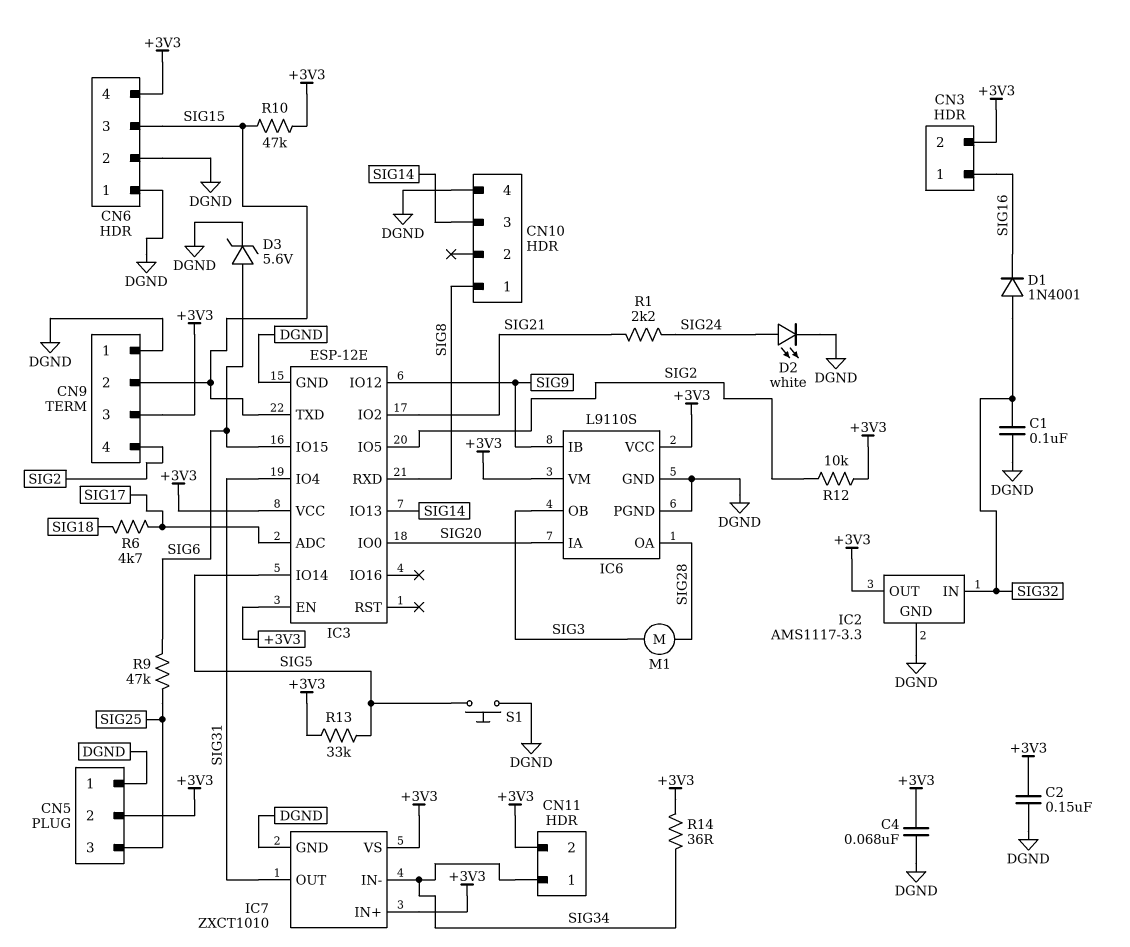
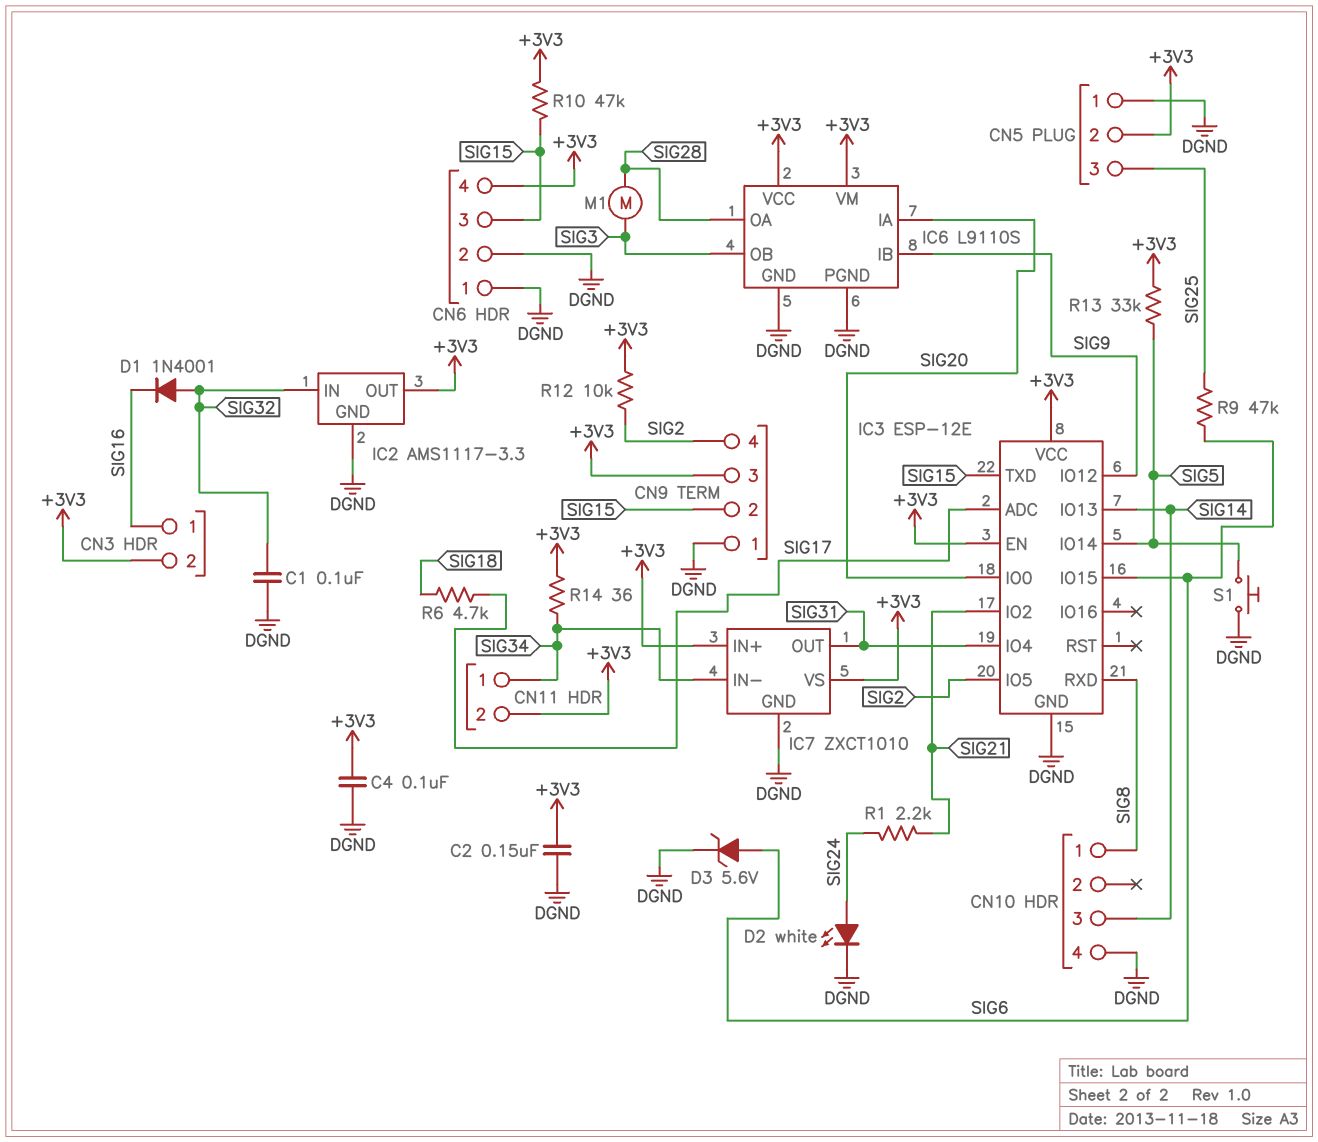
C4: 68nF (+3V3, DGND) -> 100nF (+3V3, DGND)

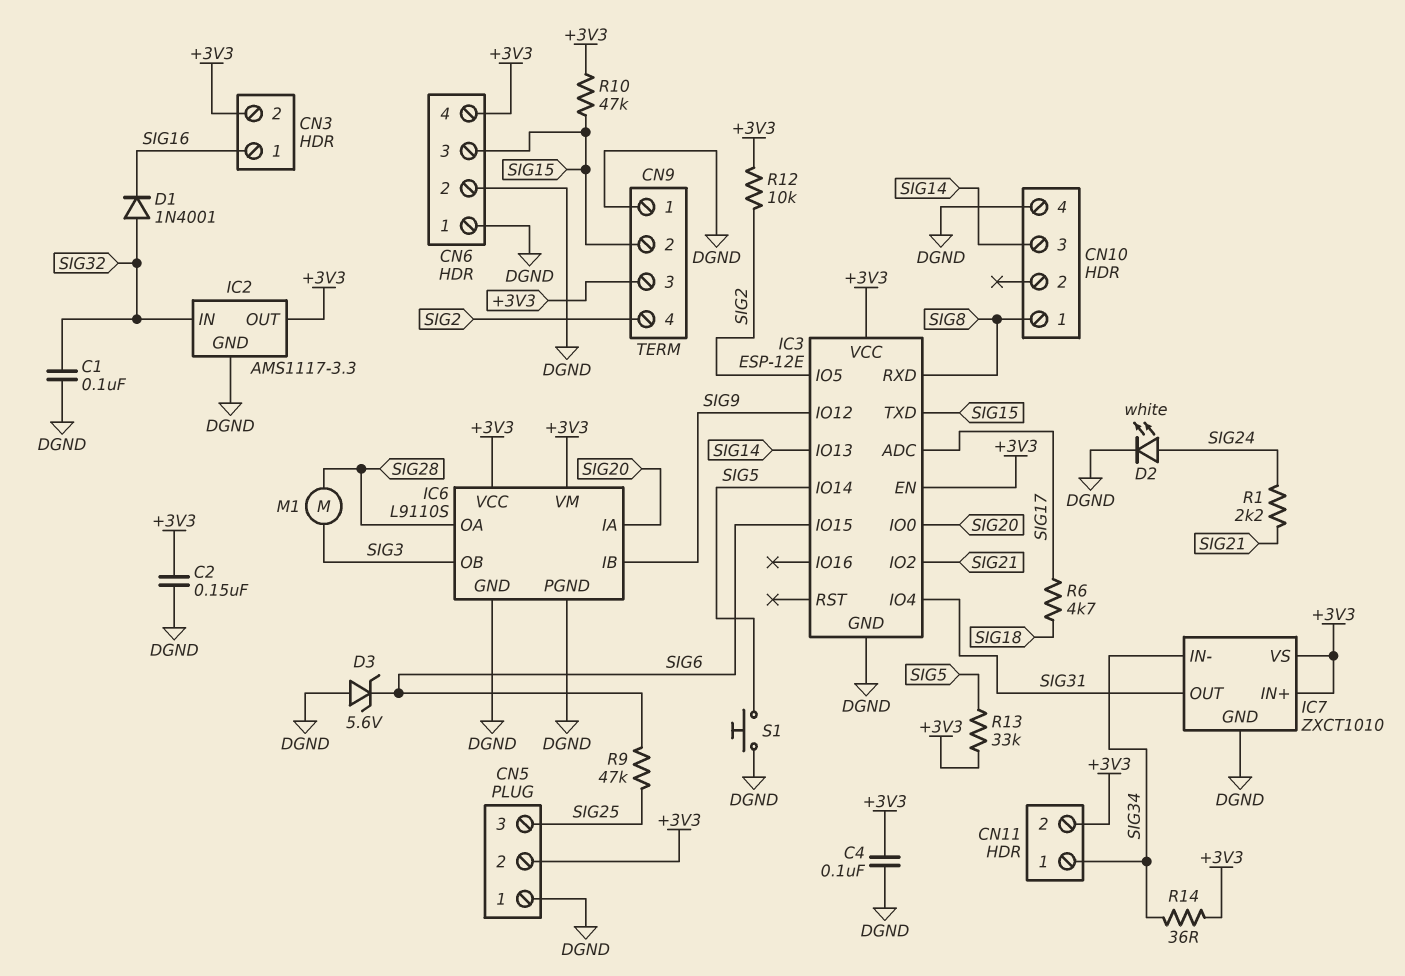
D3: zener 5.6V (A SIG6, K DGND) -> zener 5.6V (A DGND, K SIG6)

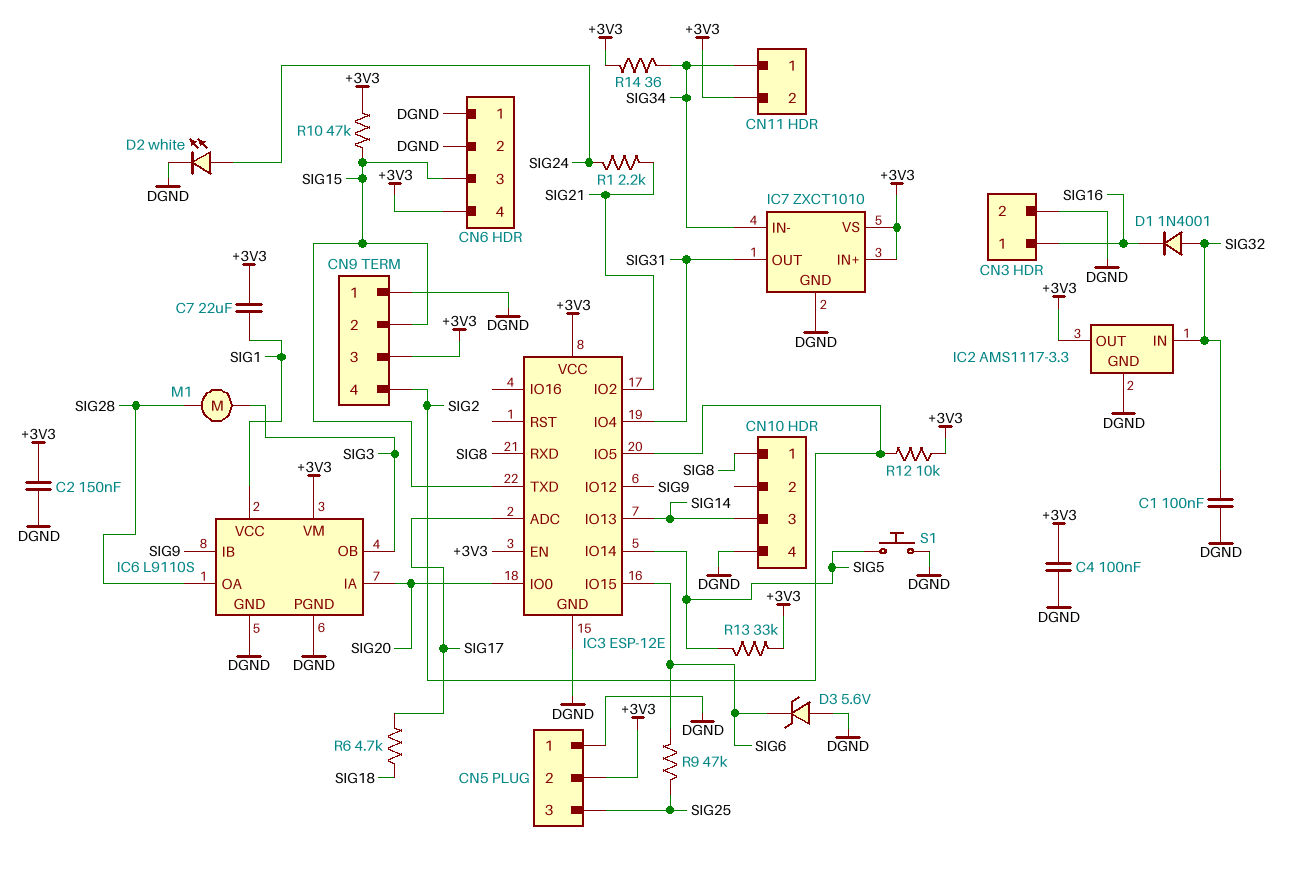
C7: none -> 22uF (+3V3, SIG1)
CN3 pin 2: +3V3 -> DGND
IC6 pin VCC: +3V3 -> SIG1

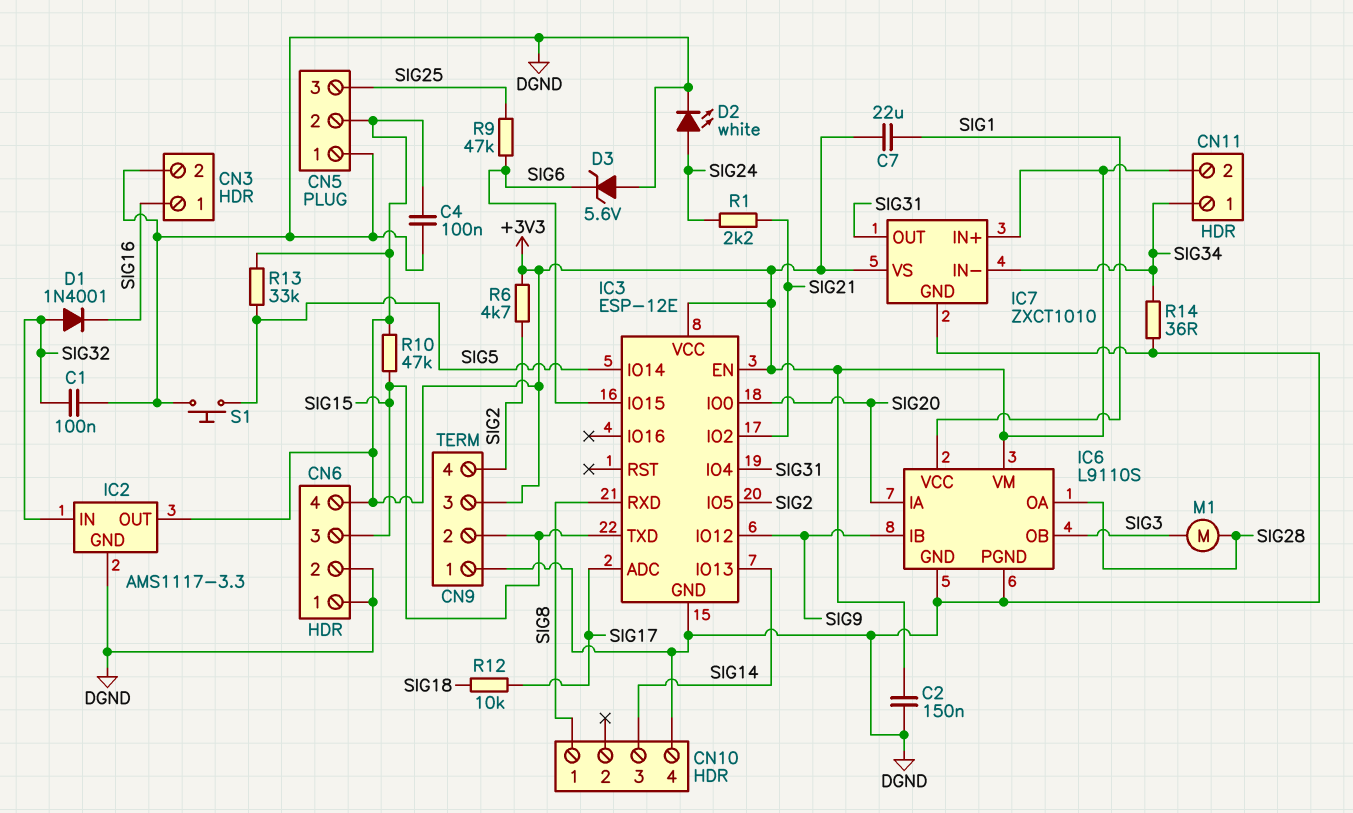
R6: 4.7k (SIG17, SIG18) -> 4.7k (+3V3, SIG2)
R12: 10k (+3V3, SIG2) -> 10k (SIG17, SIG18)
R14: 36 (+3V3, SIG34) -> 36 (DGND, SIG34)

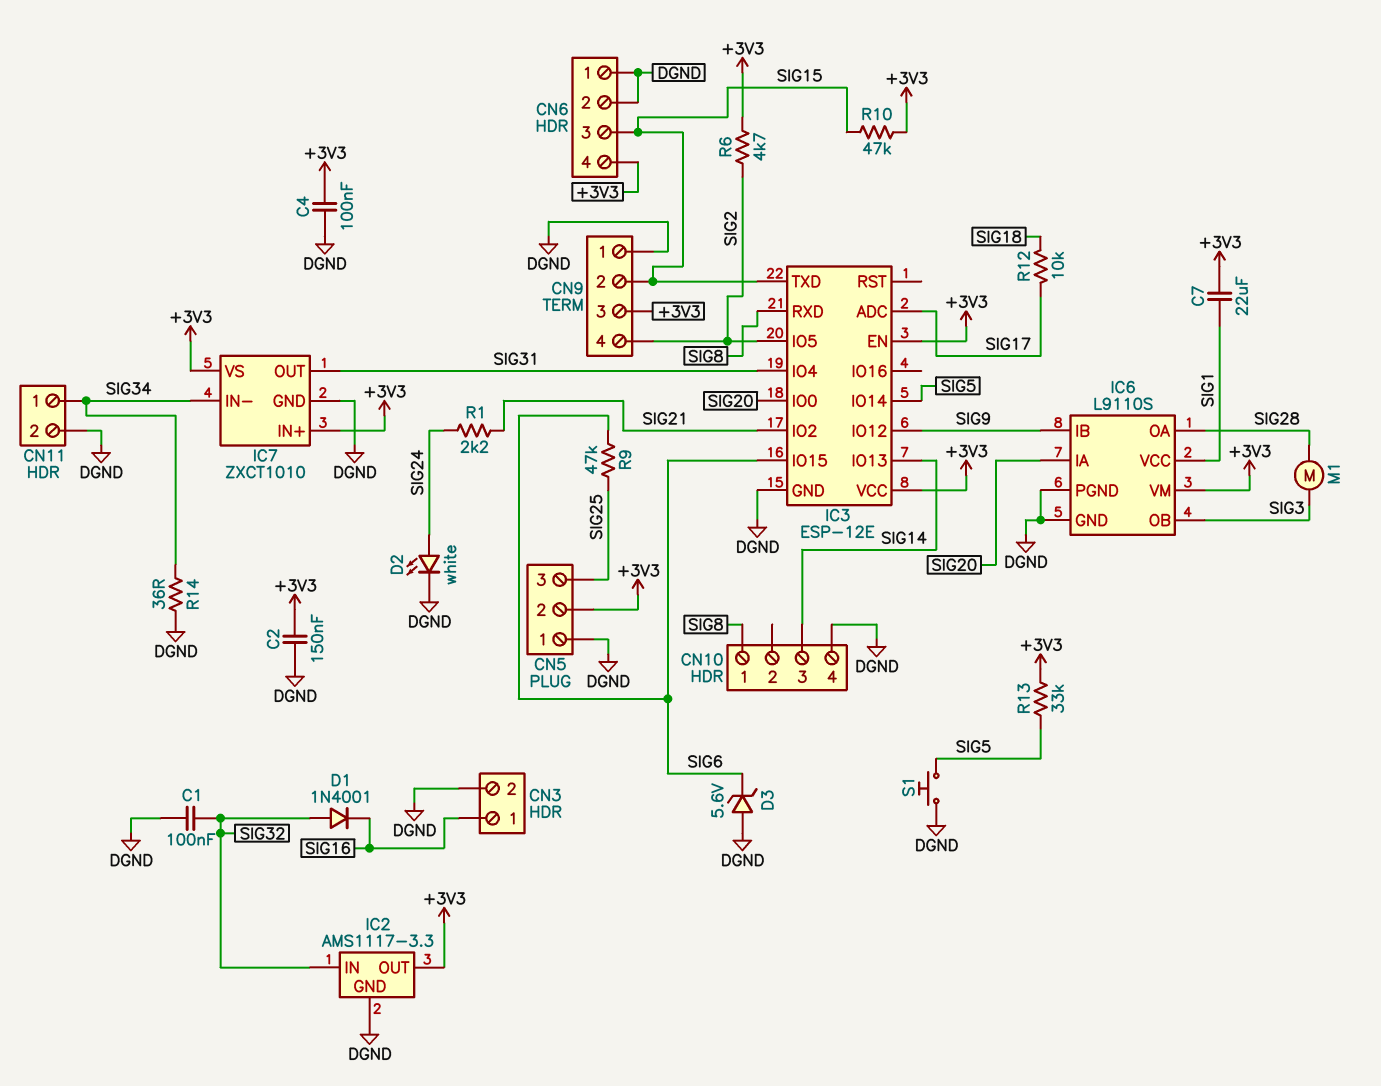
CN11 pin 2: +3V3 -> DGND

